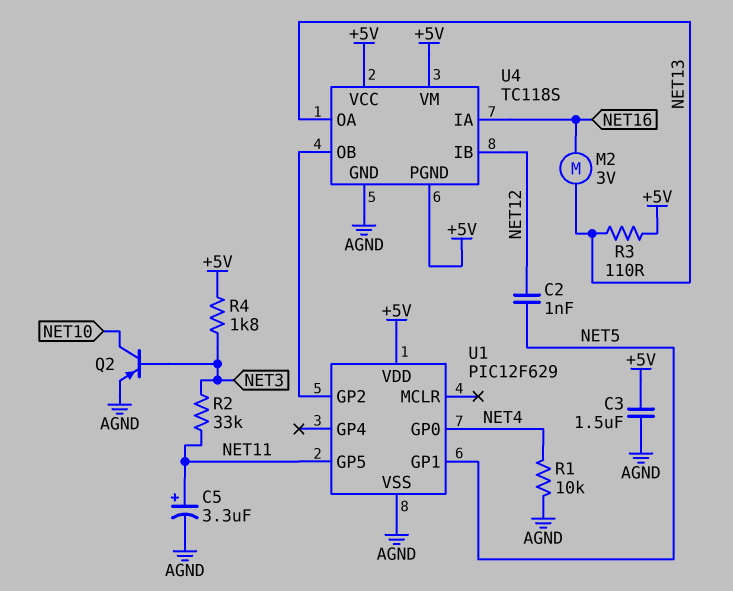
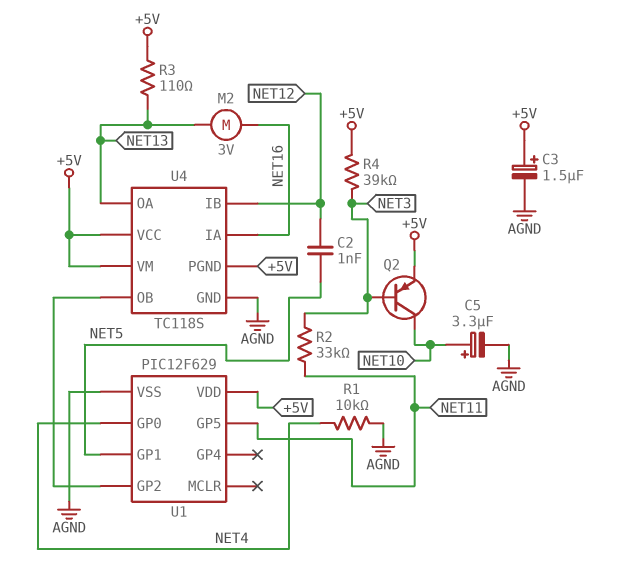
C3: 1.5uF (+5V, AGND) -> 1.5uF (plus +5V, minus AGND)
C5: 3.3uF (plus NET11, minus AGND) -> 3.3uF (plus NET10, minus AGND)
Q2: PNP (B NET3, C NET10, E AGND) -> PNP (B NET3, C NET10, E +5V)
R4: 1.8k (+5V, NET3) -> 39k (+5V, NET3)

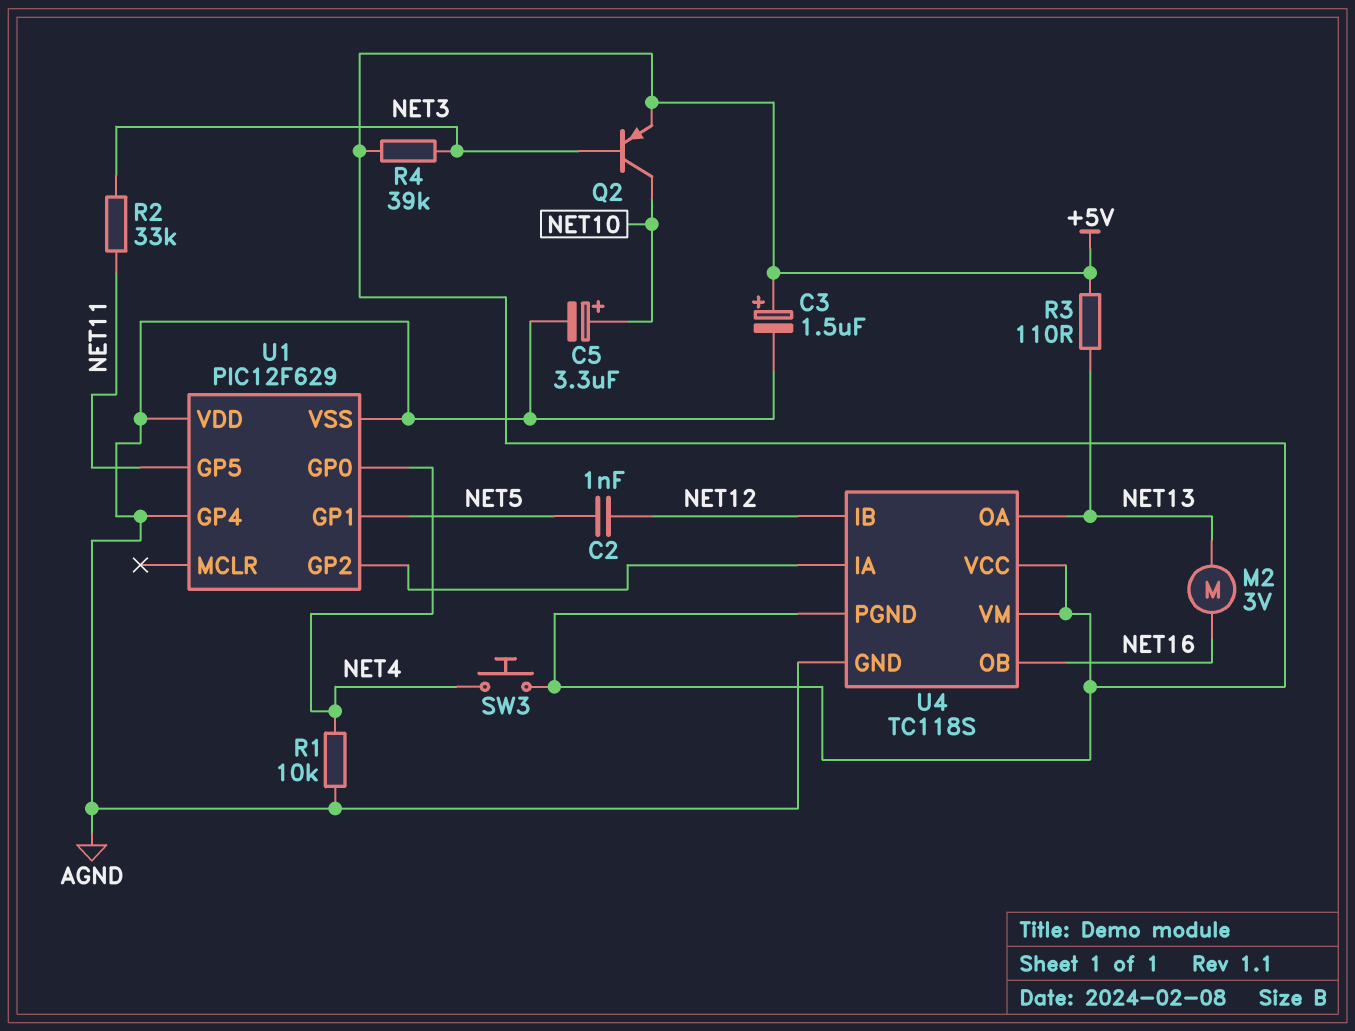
SW3: none -> button (+5V, NET4)
U1 pin GP4: none -> AGND
U1 pin VDD: +5V -> AGND
U4 pin IA: NET16 -> U1/GP2
U4 pin OB: U1/GP2 -> NET16

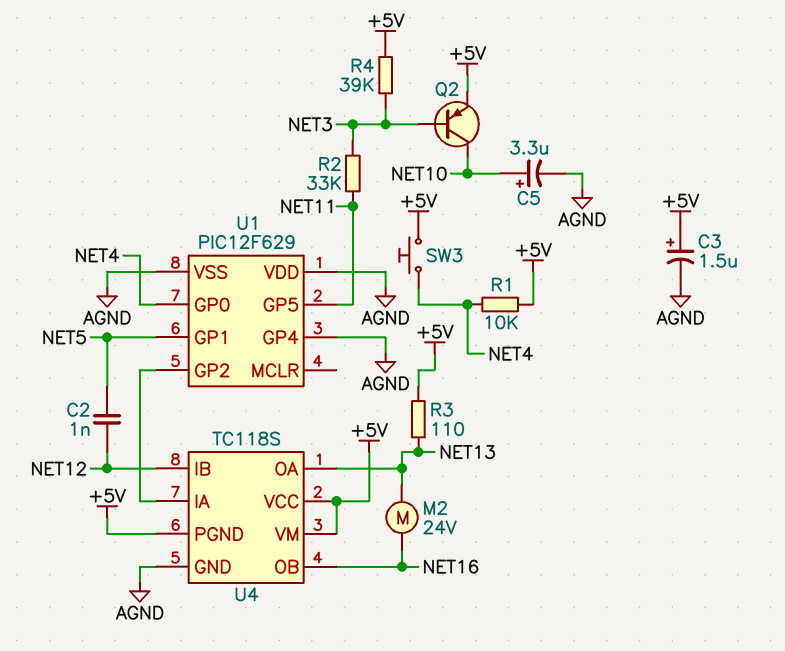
M2: motor 3V (NET13, NET16) -> motor 24V (NET13, NET16)
R1: 10k (AGND, NET4) -> 10k (+5V, NET4)

